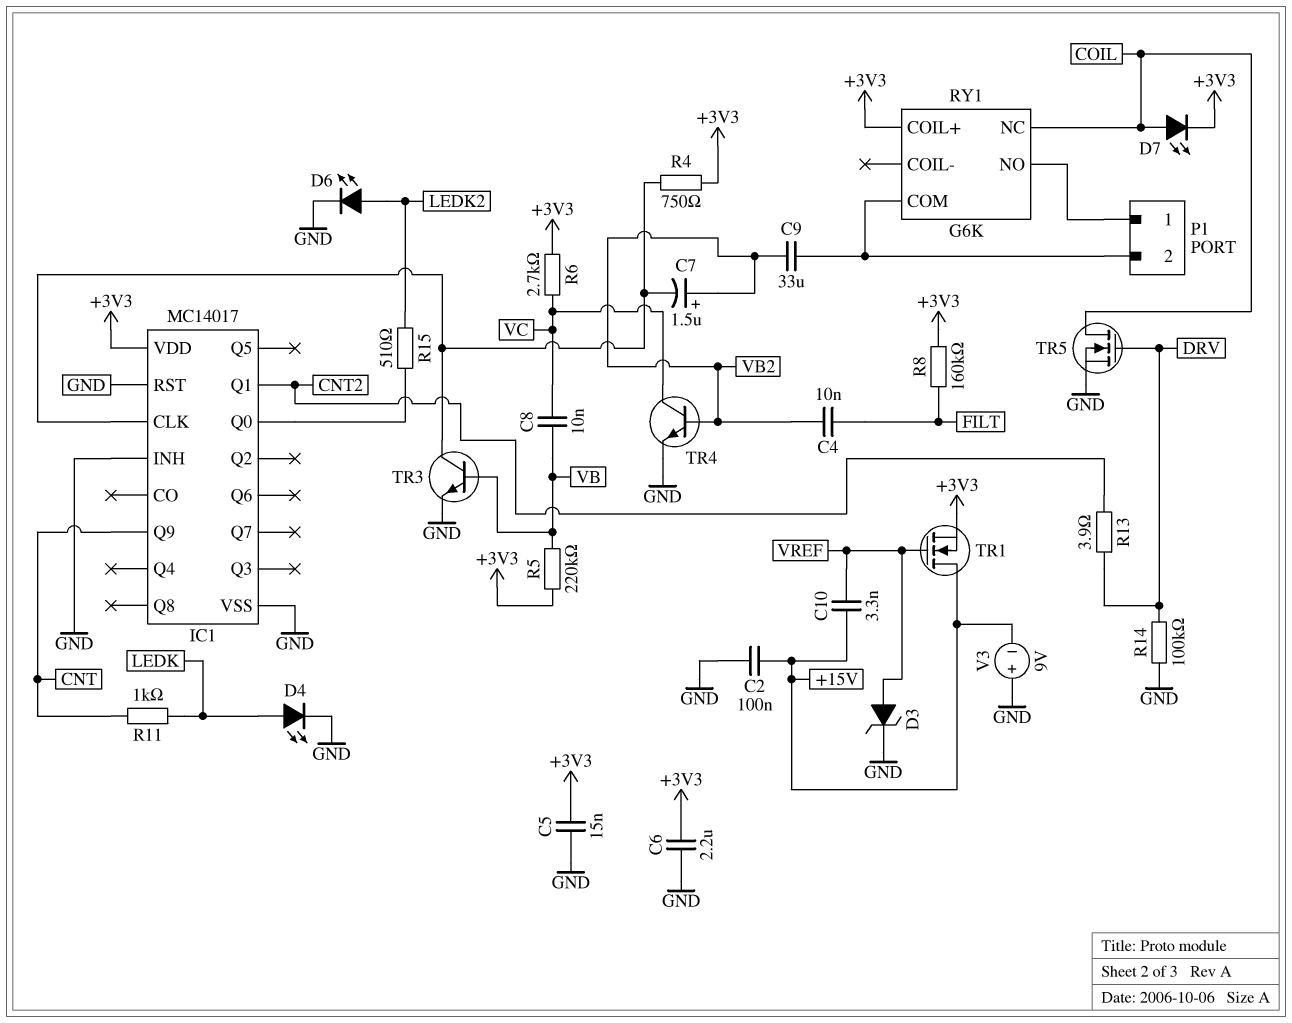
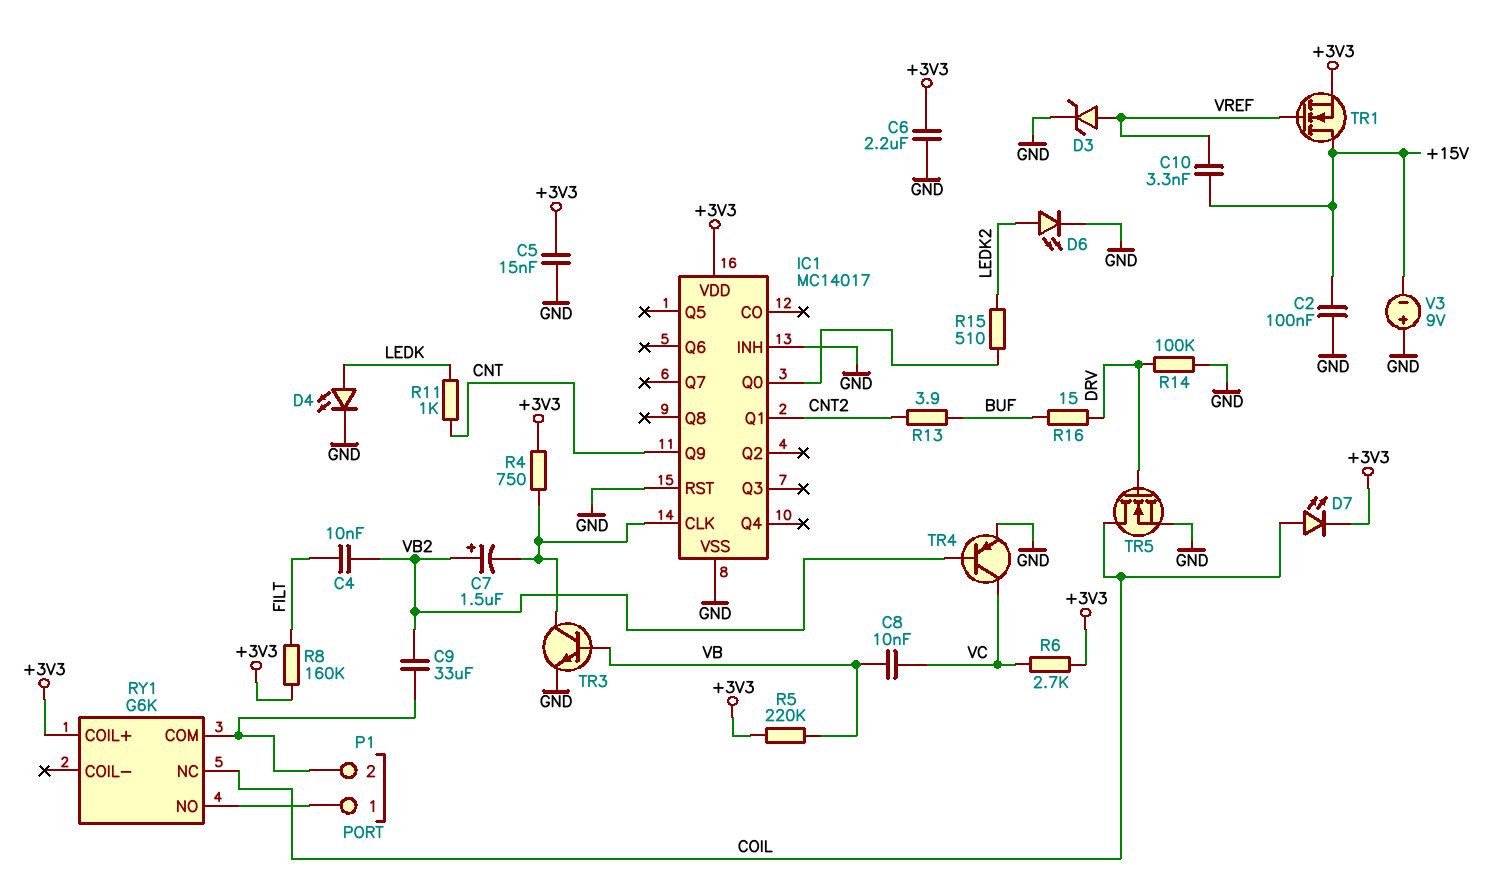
R13: 3.9 (CNT2, DRV) -> 3.9 (BUF, CNT2)
R16: none -> 15 (BUF, DRV)
TR4: NPN (B VB2, C VC, E GND) -> PNP (B VB2, C VC, E GND)

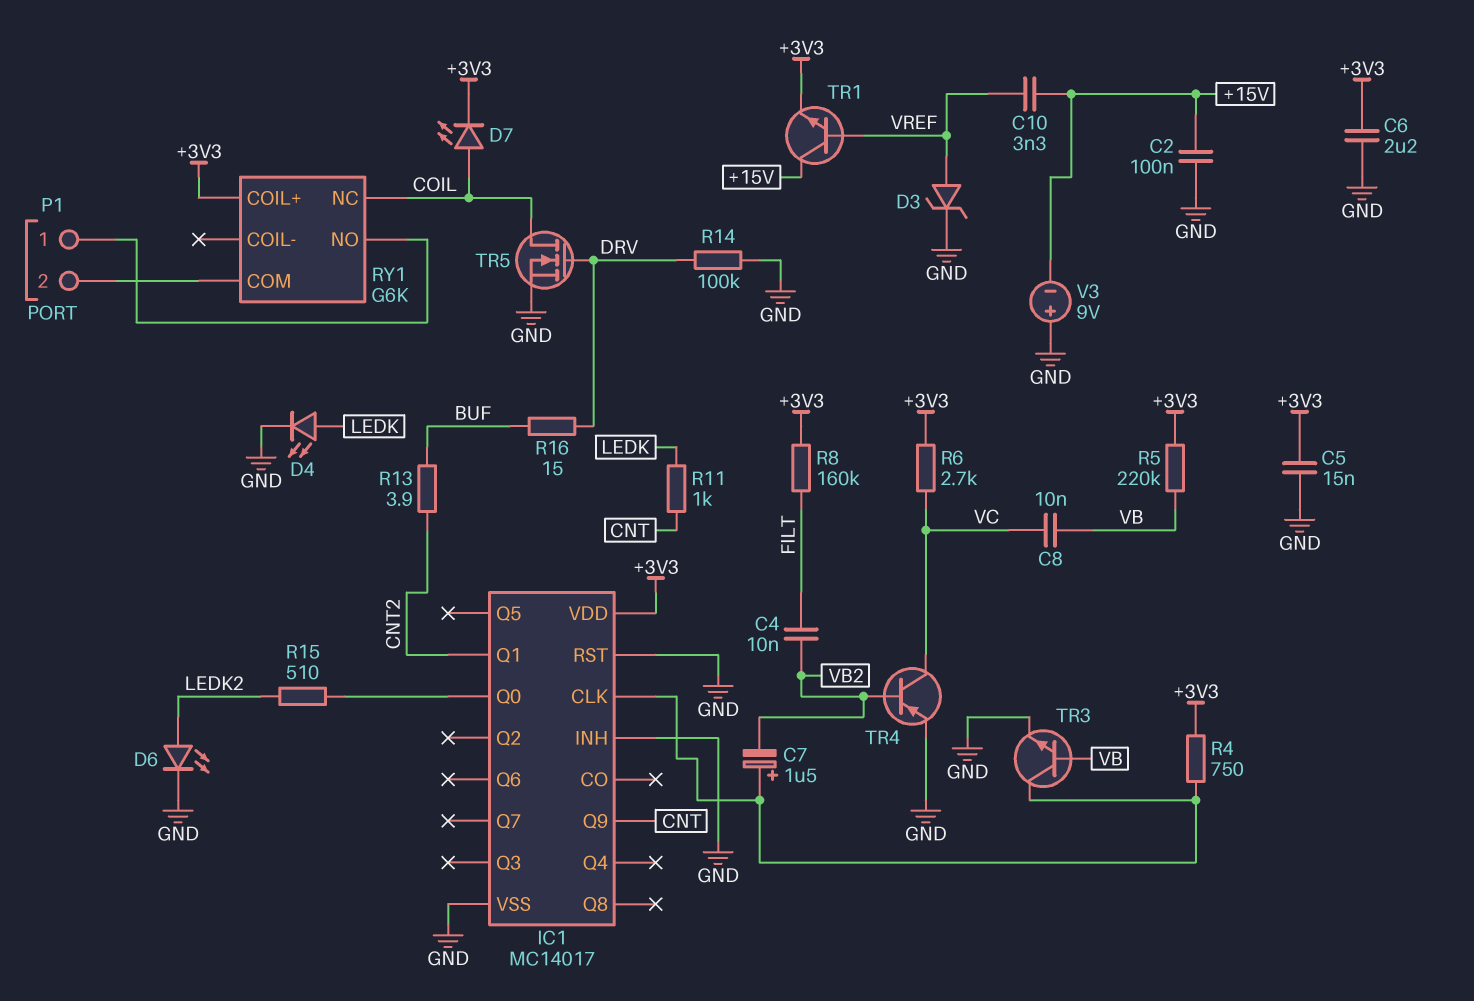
C7: 1.5uF (plus VB2, minus IC1/CLK) -> 1.5uF (plus IC1/CLK, minus VB2)
C9: 33uF (P1/2, VB2) -> none
TR1: NMOS (G VREF, D +15V, S +3V3) -> NPN (B VREF, C +15V, E +3V3)

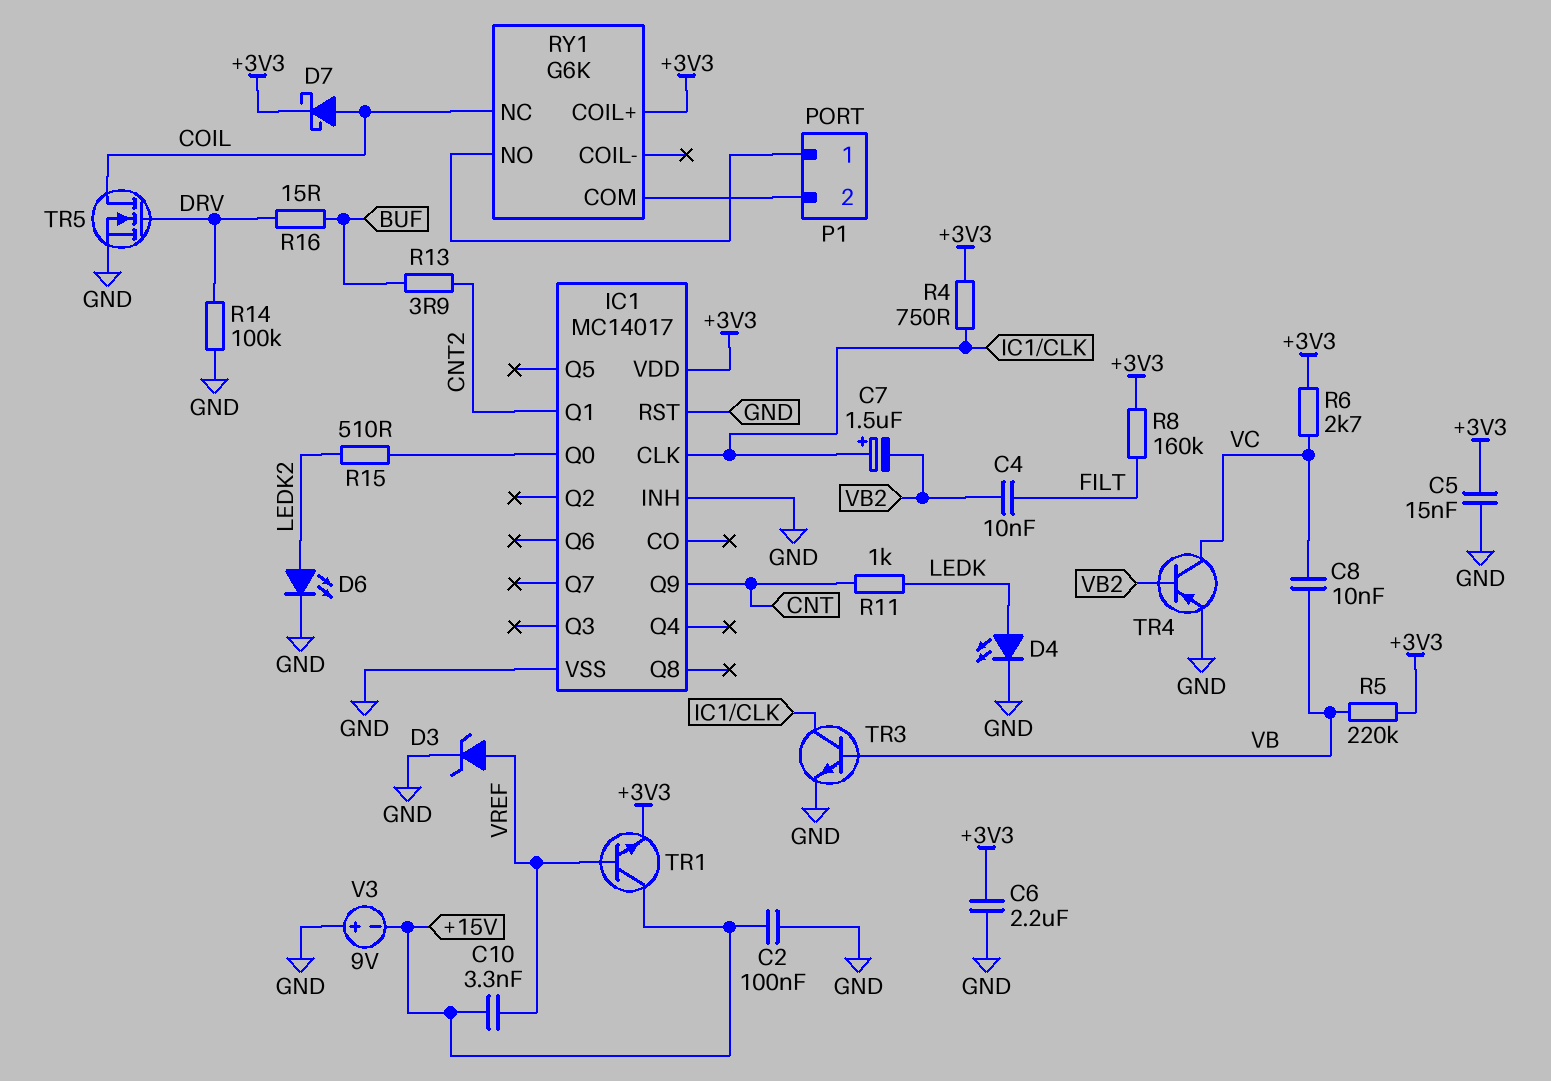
D7: LED (A COIL, K +3V3) -> schottky (A COIL, K +3V3)

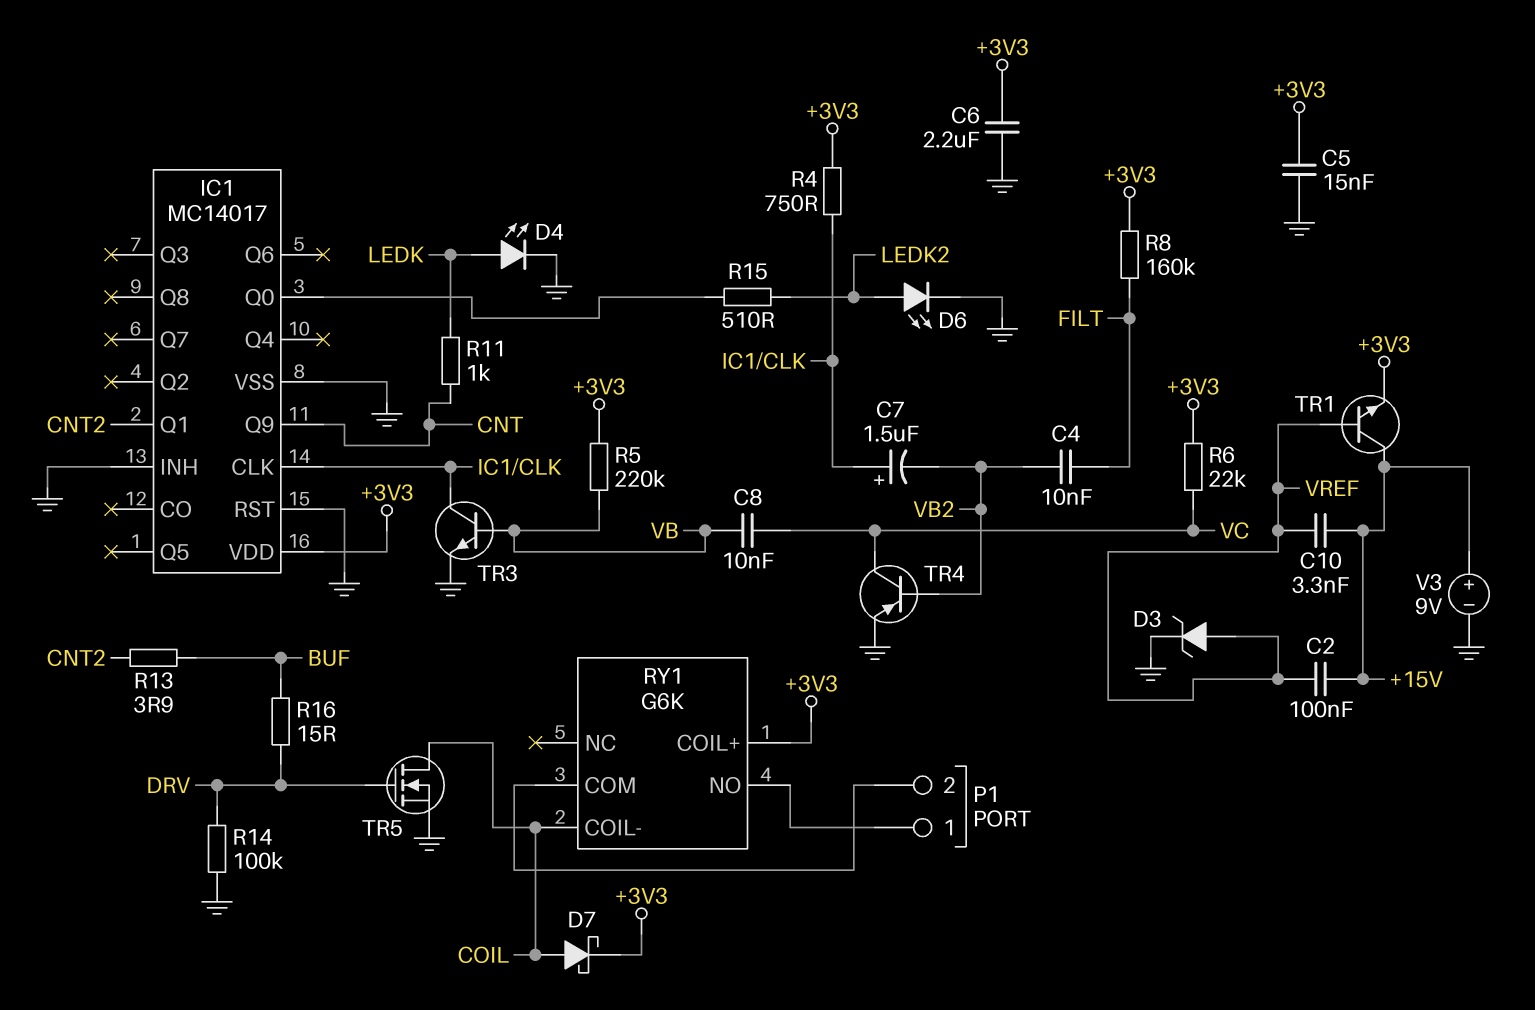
C2: 100nF (+15V, GND) -> 100nF (+15V, VREF)
R6: 2.7k (+3V3, VC) -> 22k (+3V3, VC)
RY1 pin COIL-: none -> COIL
RY1 pin NC: COIL -> none
V3: 9V (plus GND, minus +15V) -> 9V (plus +15V, minus GND)

